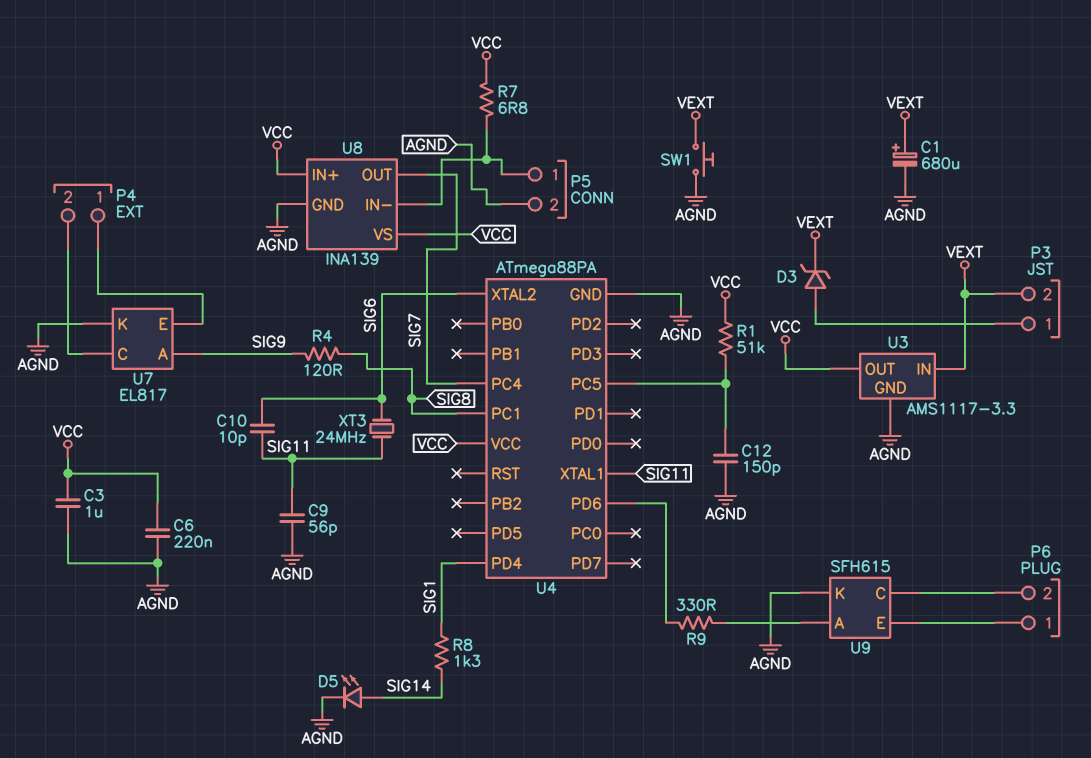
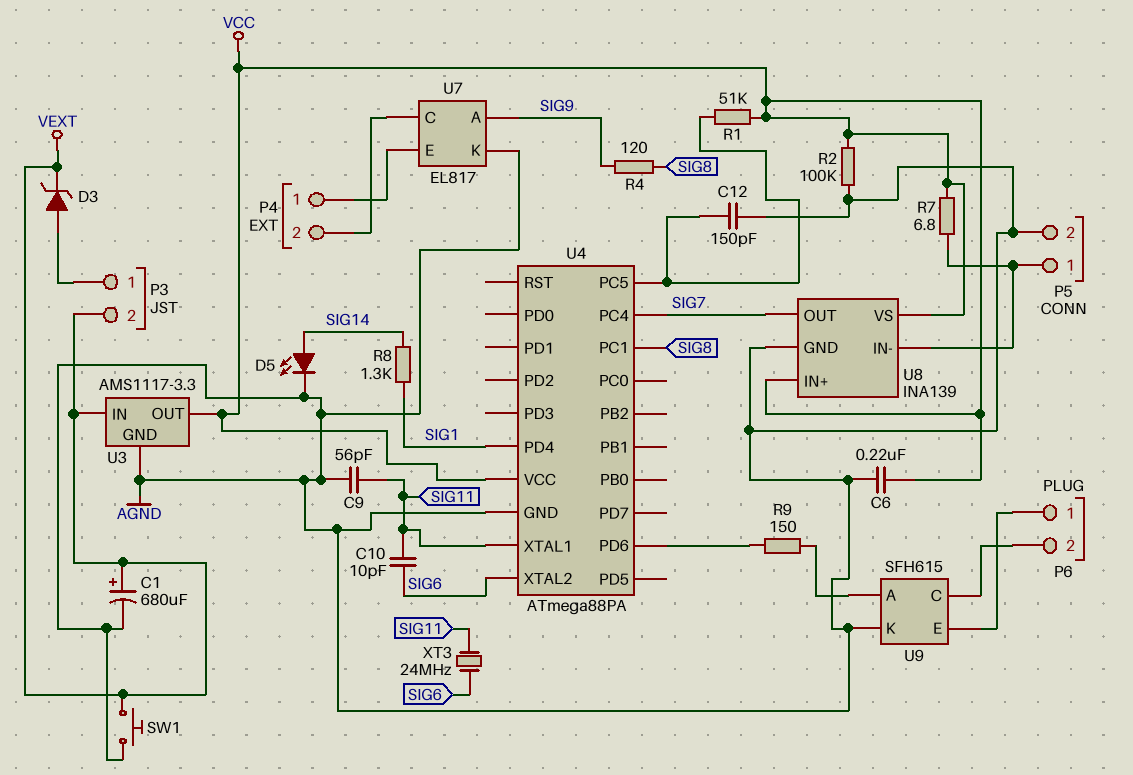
C3: 1uF (AGND, VCC) -> none
R2: none -> 100k (AGND, VCC)
R9: 330 (U4/PD6, U9/A) -> 150 (U4/PD6, U9/A)

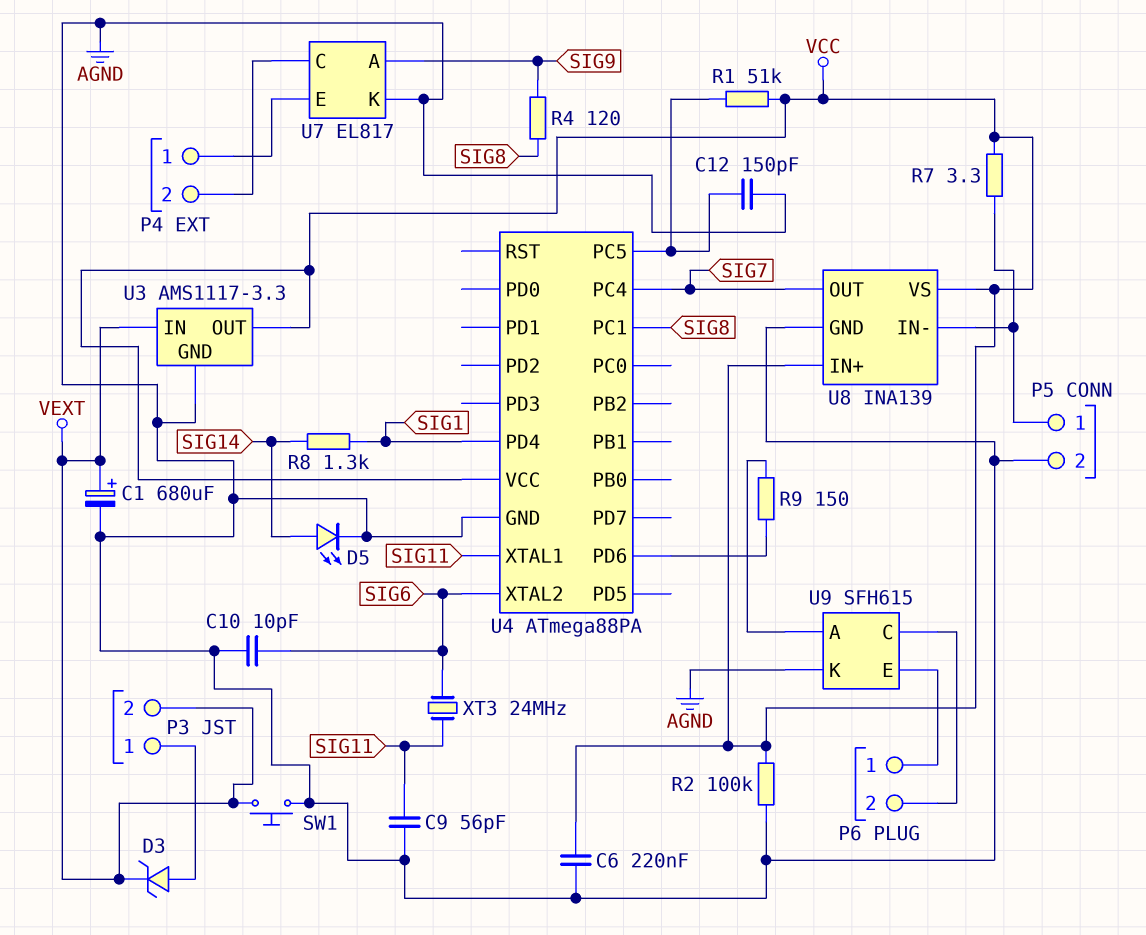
C10: 10pF (SIG6, SIG11) -> 10pF (AGND, SIG6)
R7: 6.8 (P5/1, VCC) -> 3.3 (P5/1, VCC)

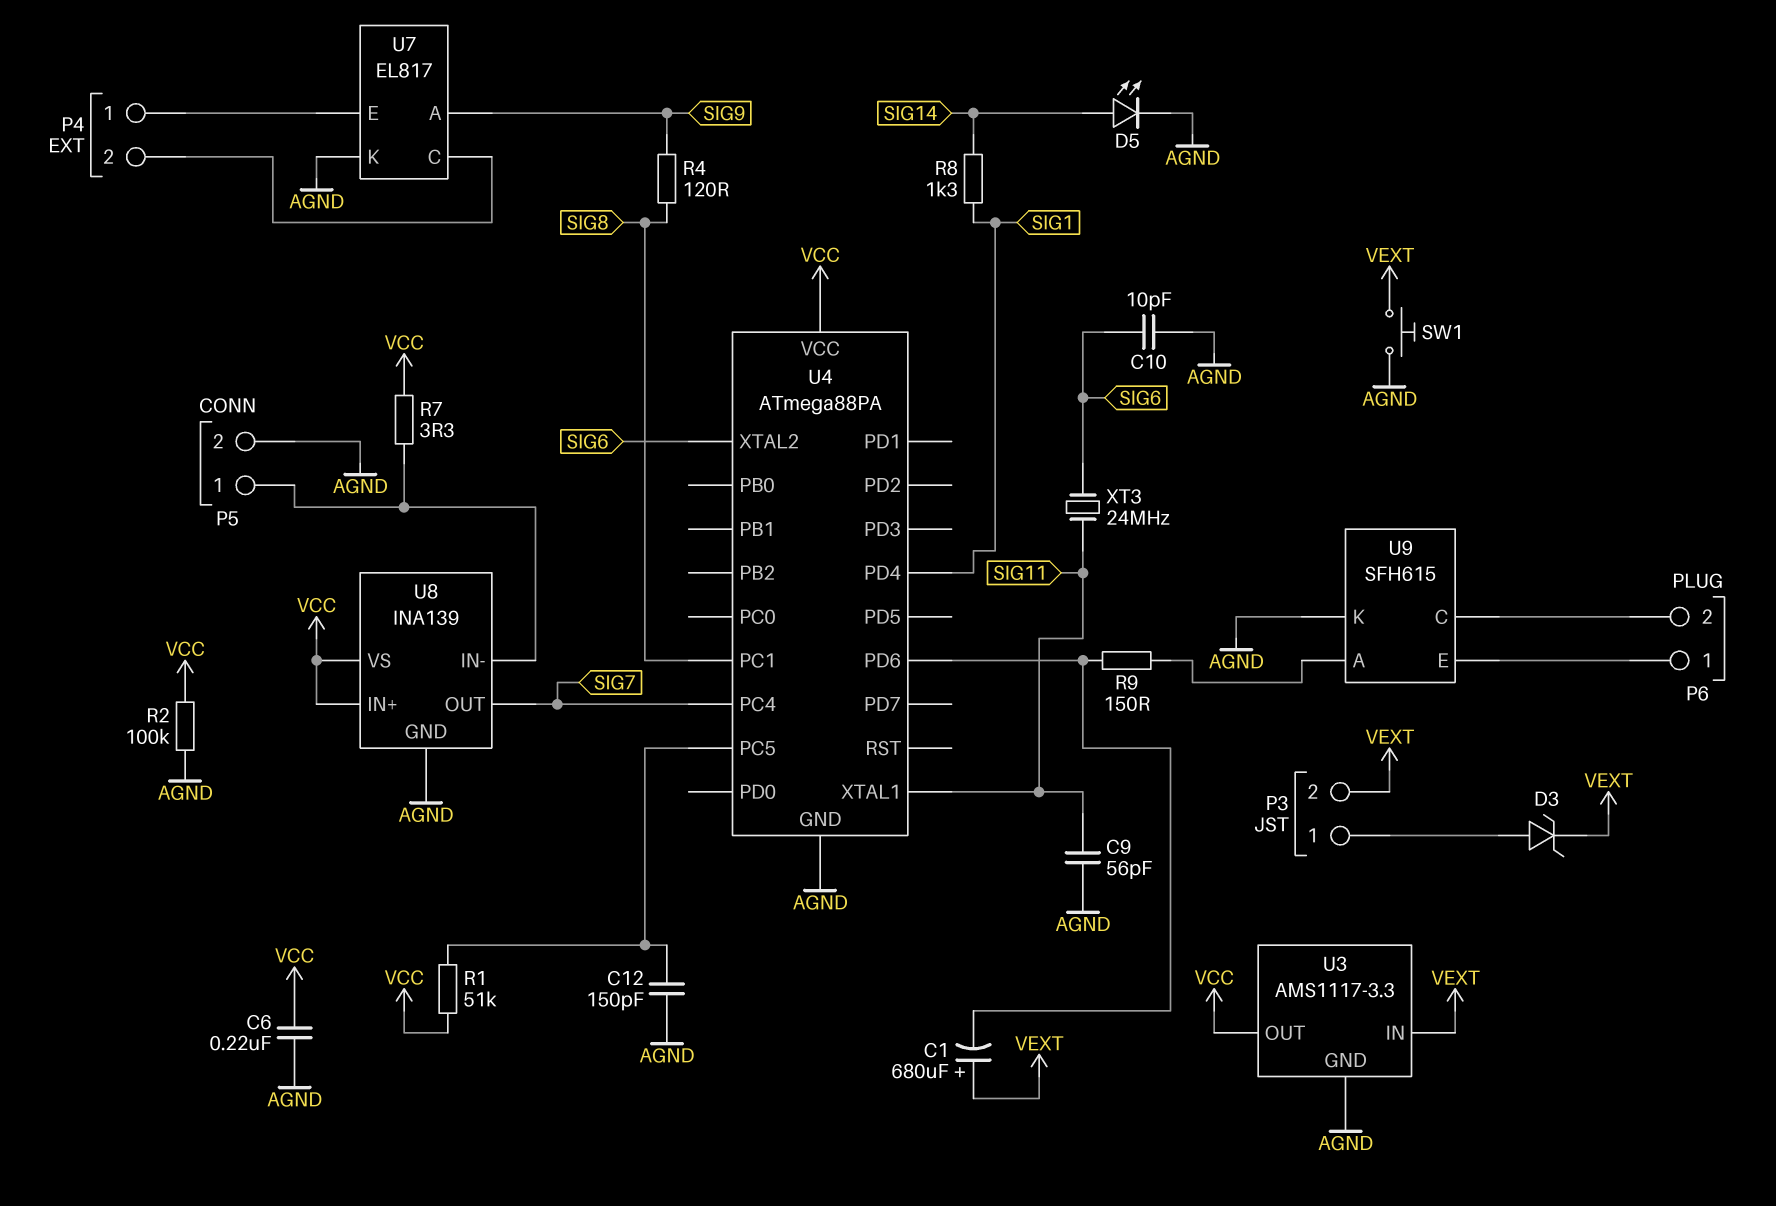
C1: 680uF (plus VEXT, minus AGND) -> 680uF (plus VEXT, minus U4/PD6)

